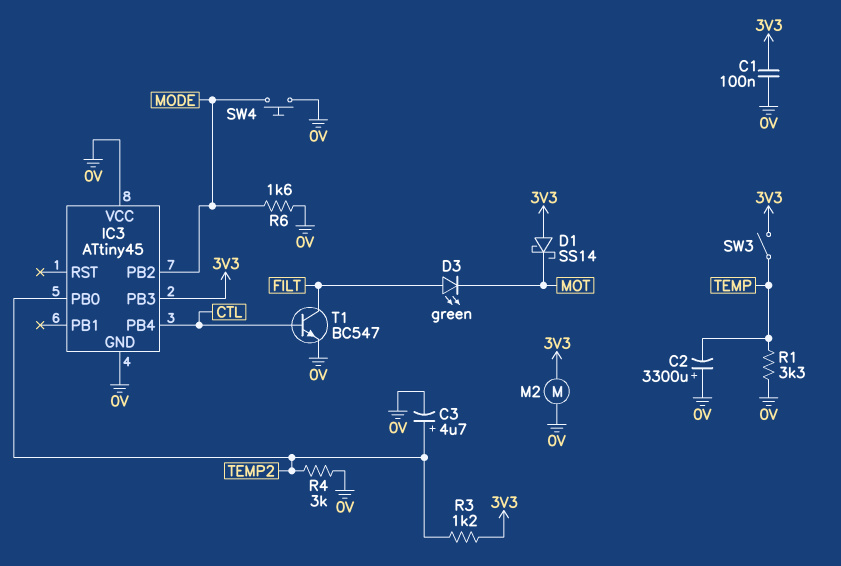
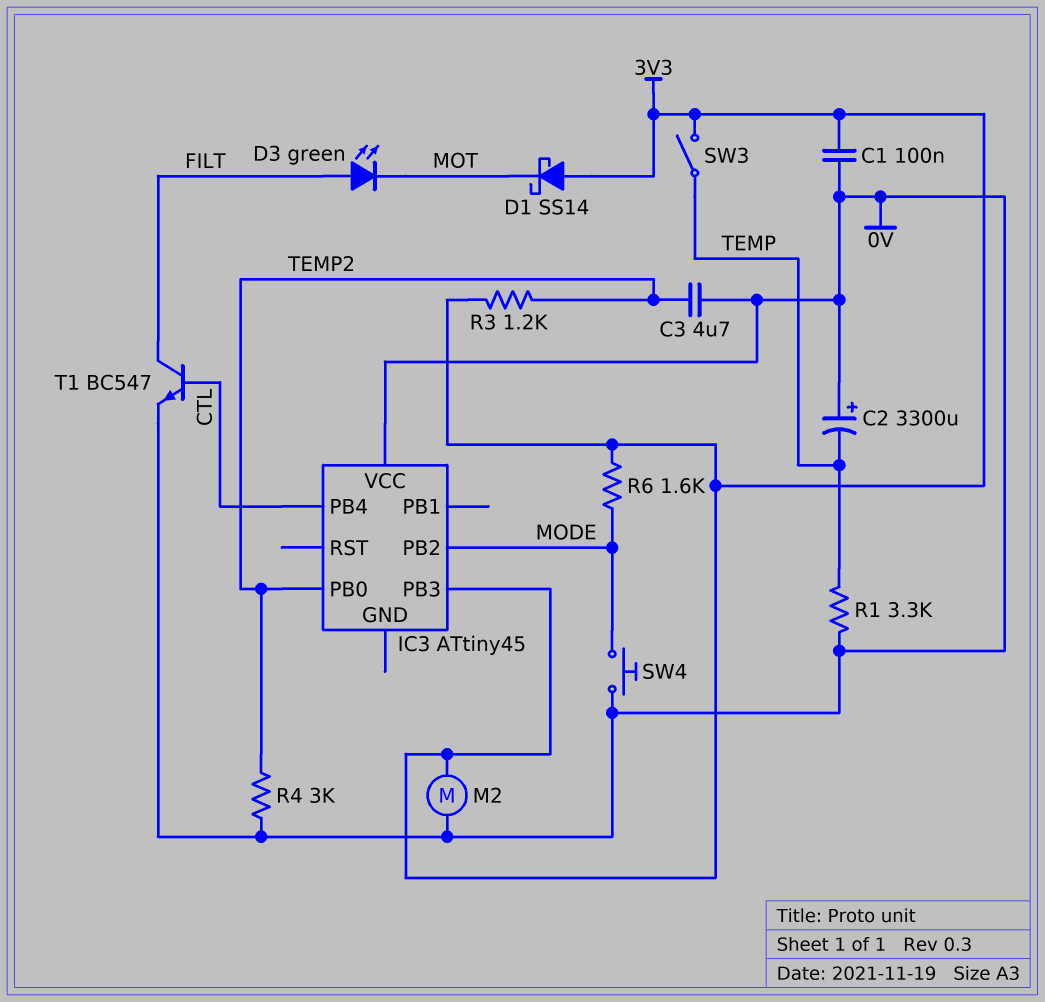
C3: 4.7uF (plus TEMP2, minus 0V) -> 4.7uF (0V, TEMP2)
IC3 pin GND: 0V -> none
R6: 1.6k (0V, MODE) -> 1.6k (3V3, MODE)

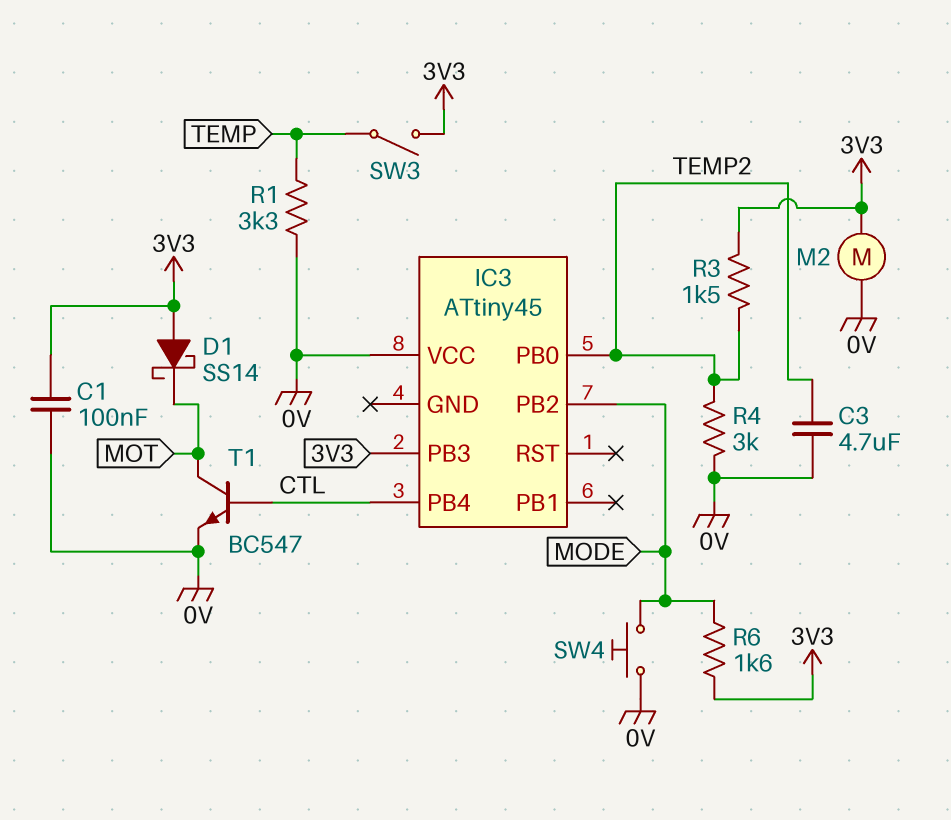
C2: 3300uF (plus 0V, minus TEMP) -> none
D3: LED green (A FILT, K MOT) -> none
R3: 1.2k (3V3, TEMP2) -> 1.5k (3V3, TEMP2)
T1: NPN BC547 (B CTL, C FILT, E 0V) -> NPN BC547 (B CTL, C MOT, E 0V)

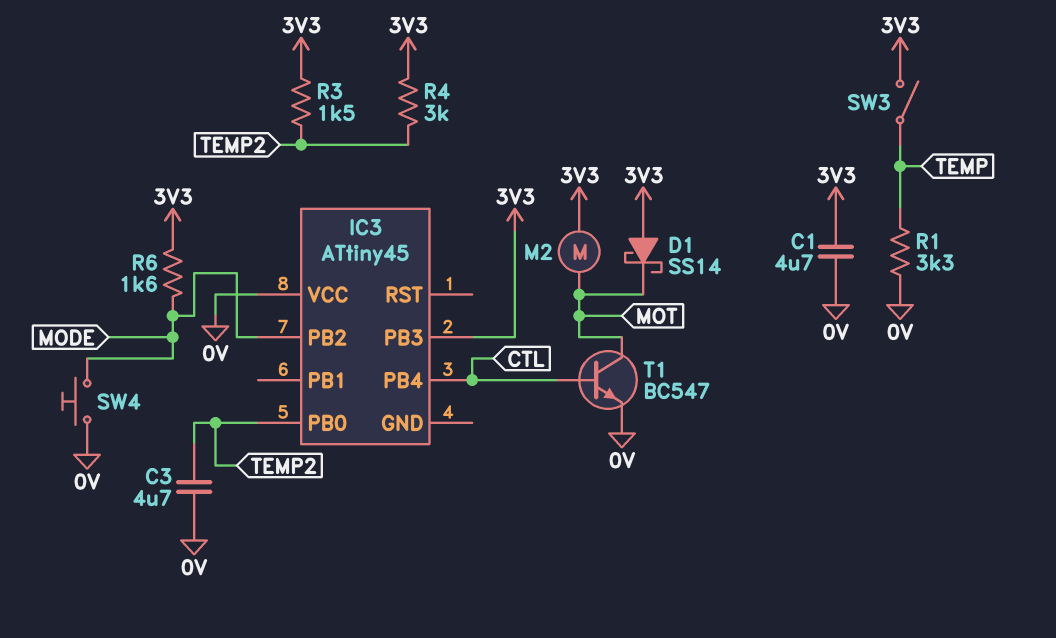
C1: 100nF (0V, 3V3) -> 4.7uF (0V, 3V3)
M2: motor (0V, 3V3) -> motor (3V3, MOT)
R4: 3k (0V, TEMP2) -> 3k (3V3, TEMP2)

